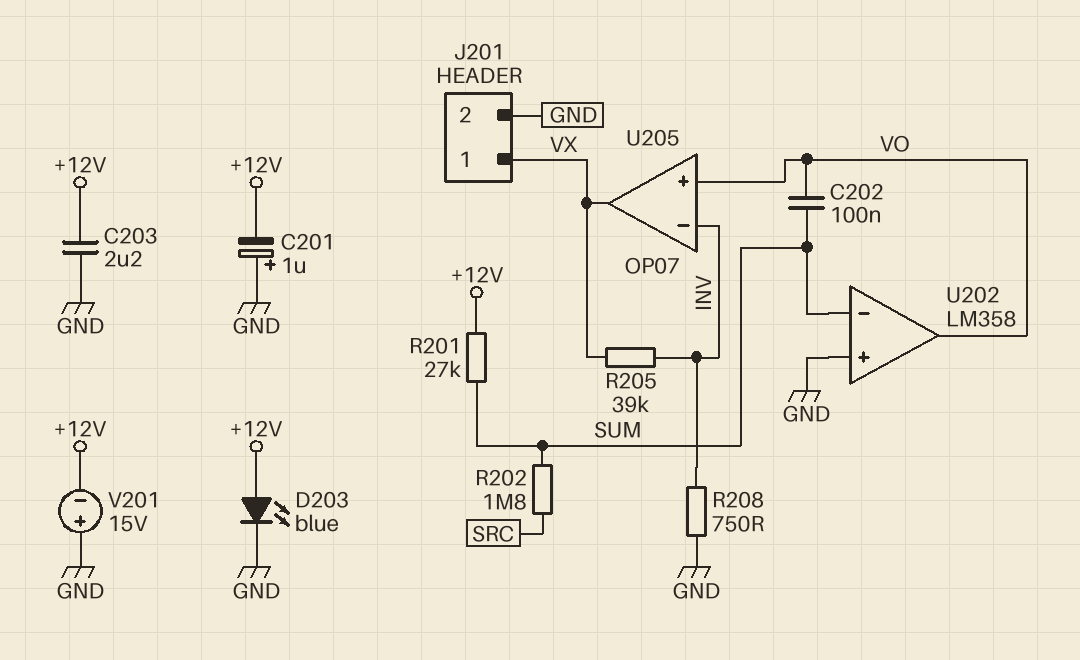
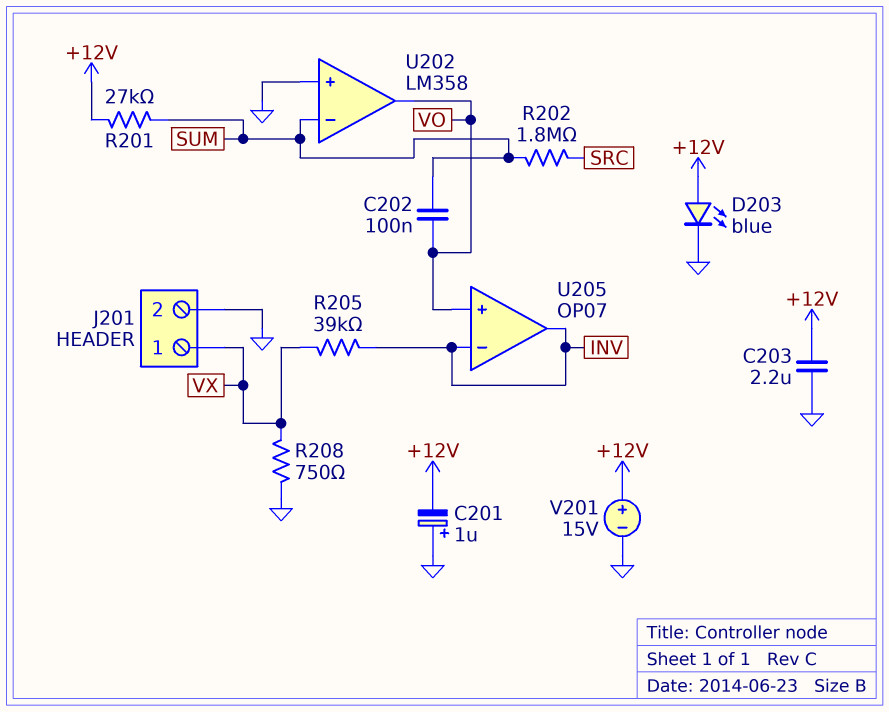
R208: 750 (GND, INV) -> 750 (GND, VX)
U205 pin out: VX -> INV
V201: 15V (plus GND, minus +12V) -> 15V (plus +12V, minus GND)

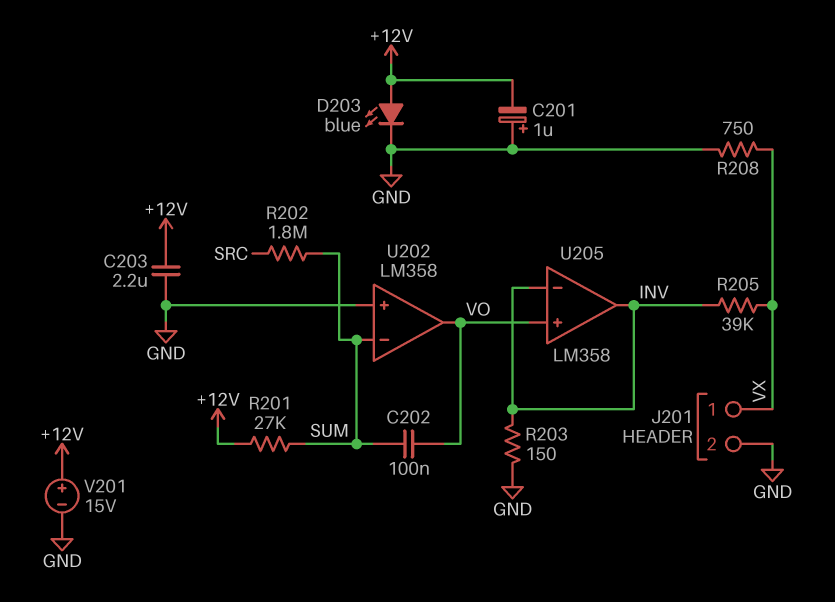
R203: none -> 150 (GND, INV)
U205: OP07 -> LM358

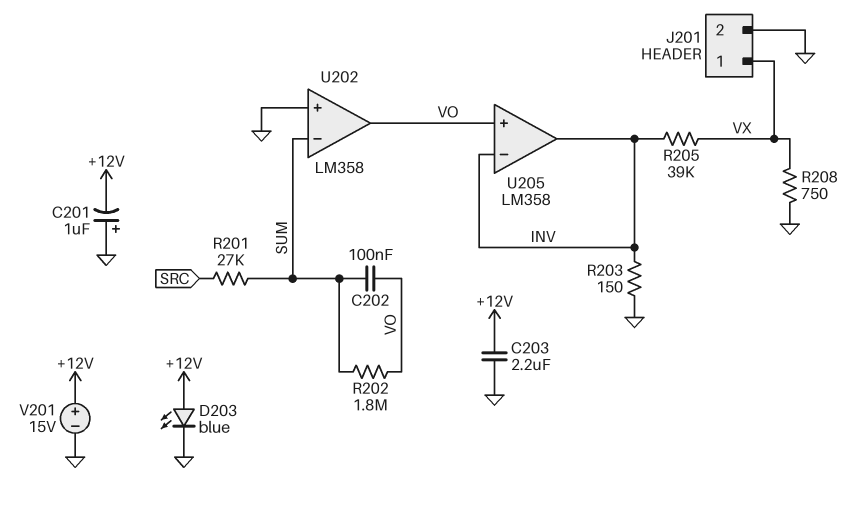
R201: 27k (+12V, SUM) -> 27k (SRC, SUM)
R202: 1.8M (SRC, SUM) -> 1.8M (SUM, VO)

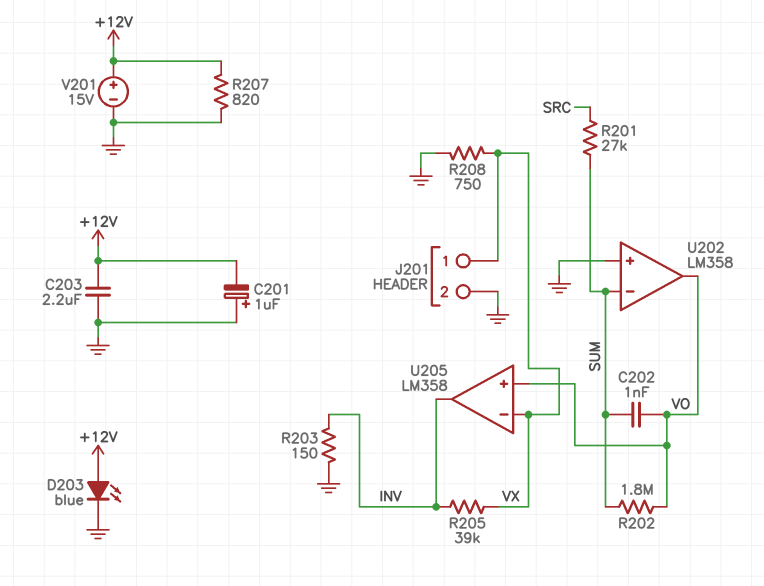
C202: 100nF (SUM, VO) -> 1nF (SUM, VO)
R207: none -> 820 (+12V, GND)
U205 pin in-: INV -> VX

